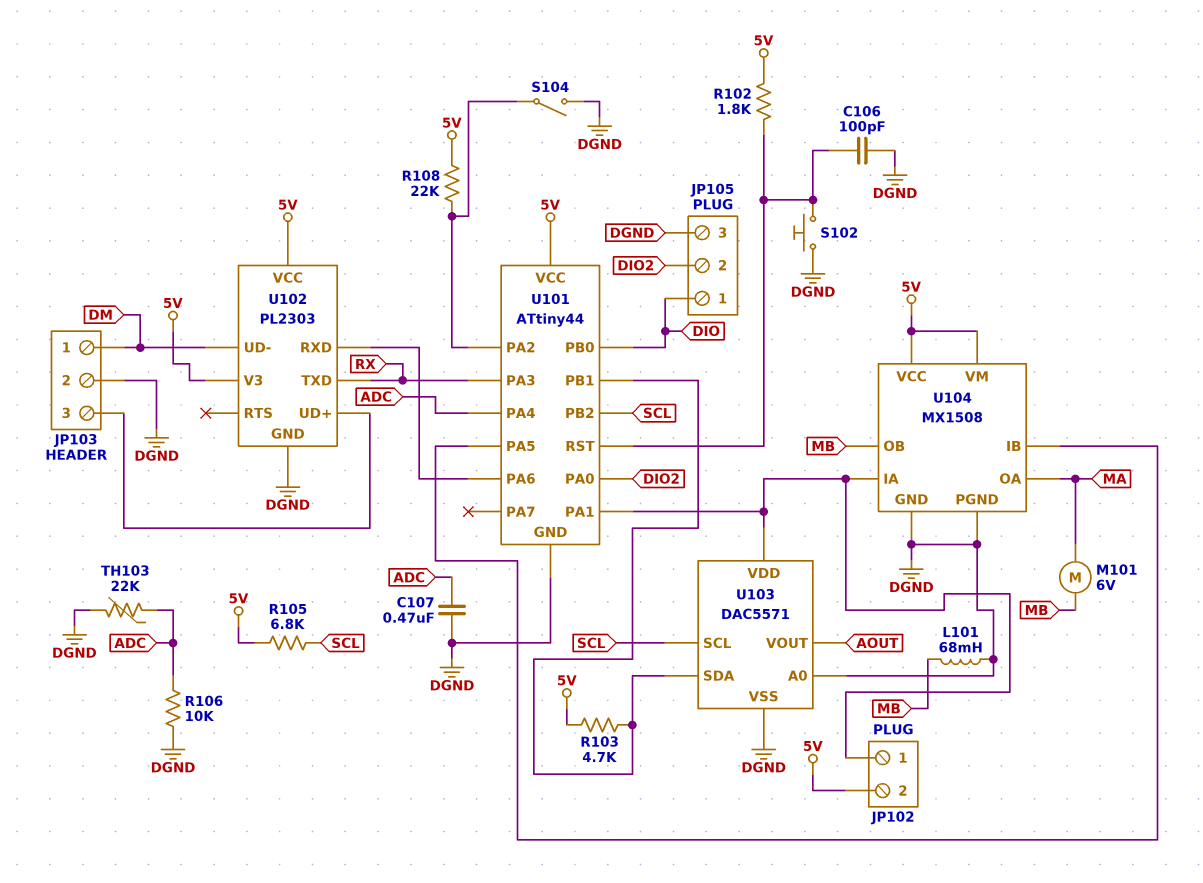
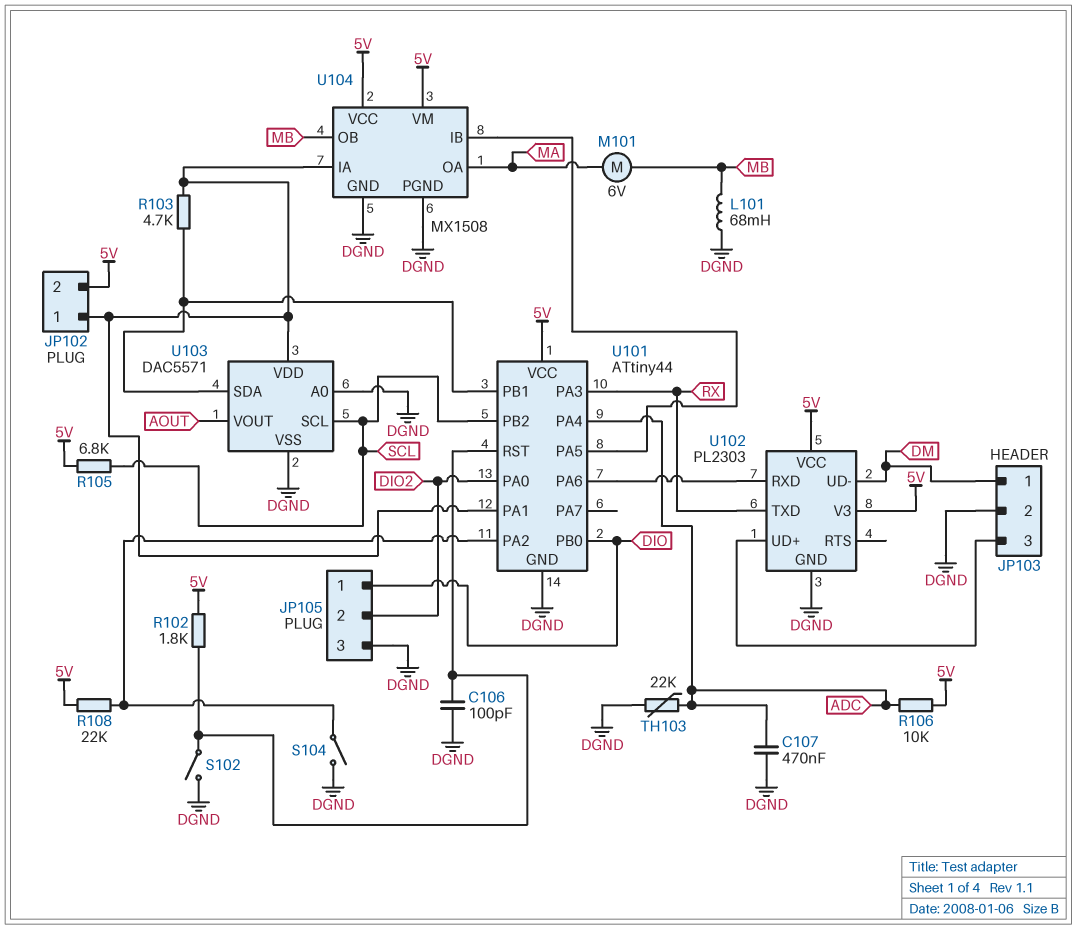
R103: 4.7k (5V, U101/PB1) -> 4.7k (JP102/1, U101/PB1)
R106: 10k (ADC, DGND) -> 10k (5V, ADC)
S102: button (DGND, U101/RST) -> switch (DGND, U101/RST)

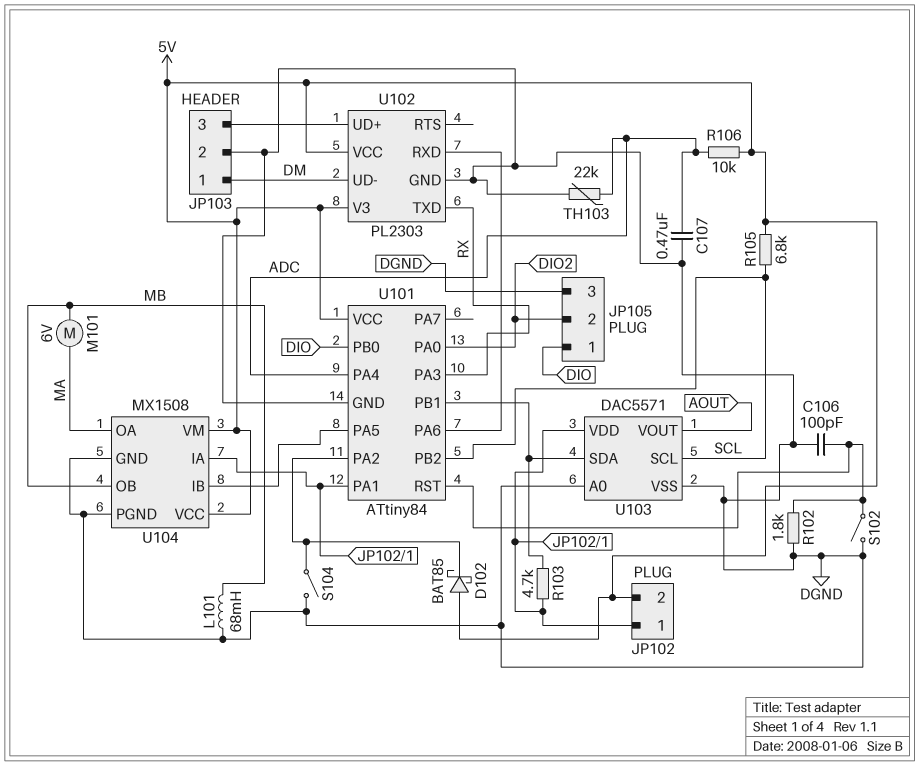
D102: none -> schottky BAT85 (A 5V, K U101/PA2)
R102: 1.8k (5V, U101/RST) -> 1.8k (DGND, U101/RST)
R108: 22k (5V, U101/PA2) -> none
U101: ATtiny44 -> ATtiny84

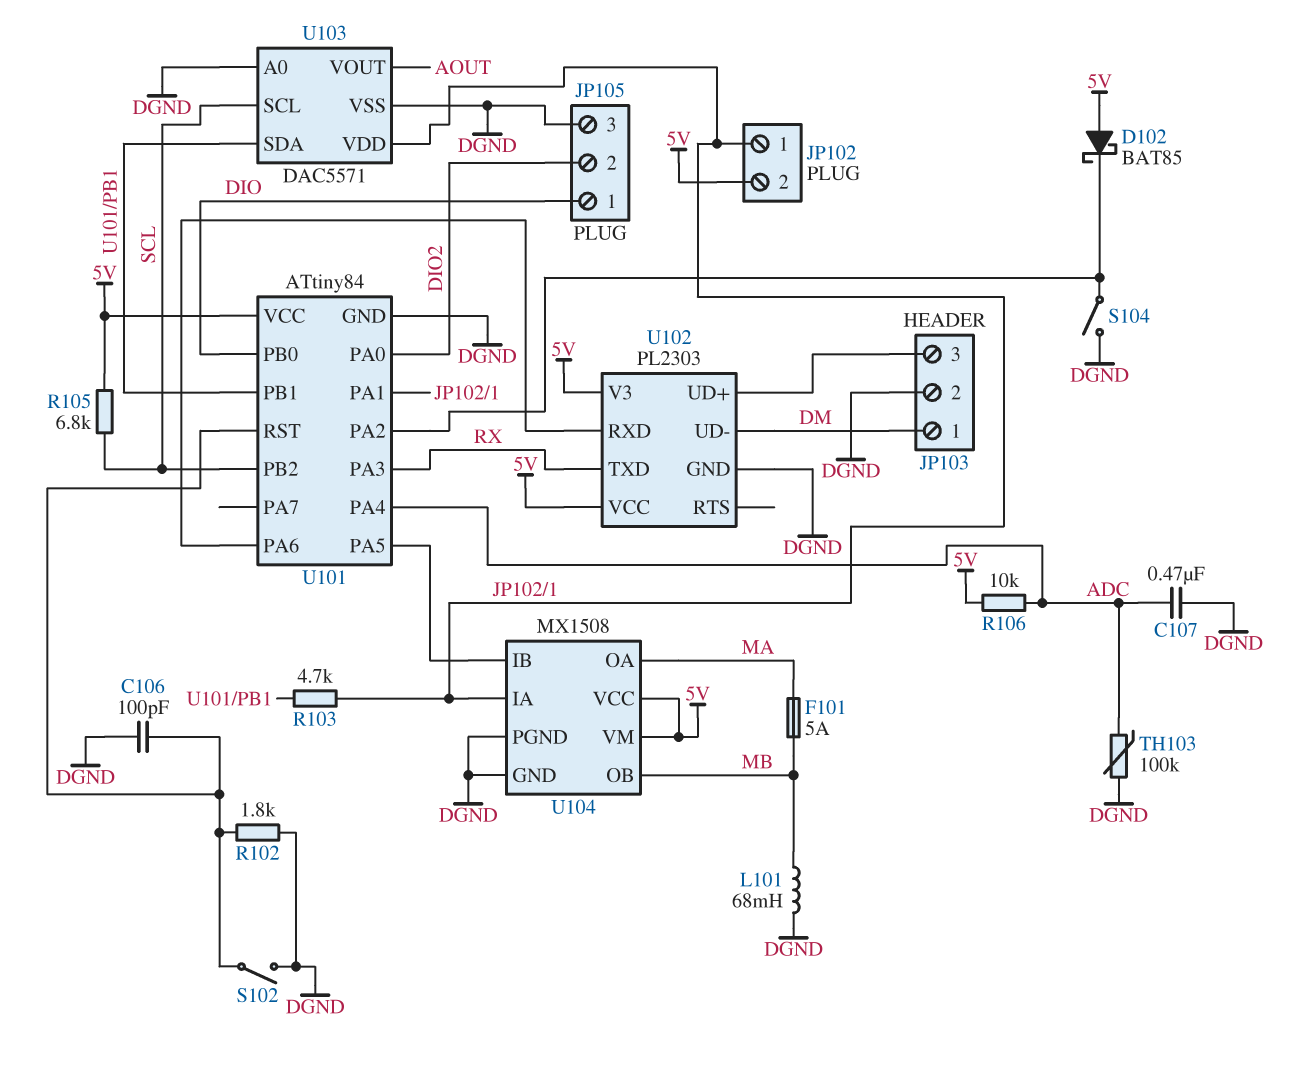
F101: none -> 5A (MA, MB)
M101: motor 6V (MA, MB) -> none
TH103: 22k (ADC, DGND) -> 100k (ADC, DGND)

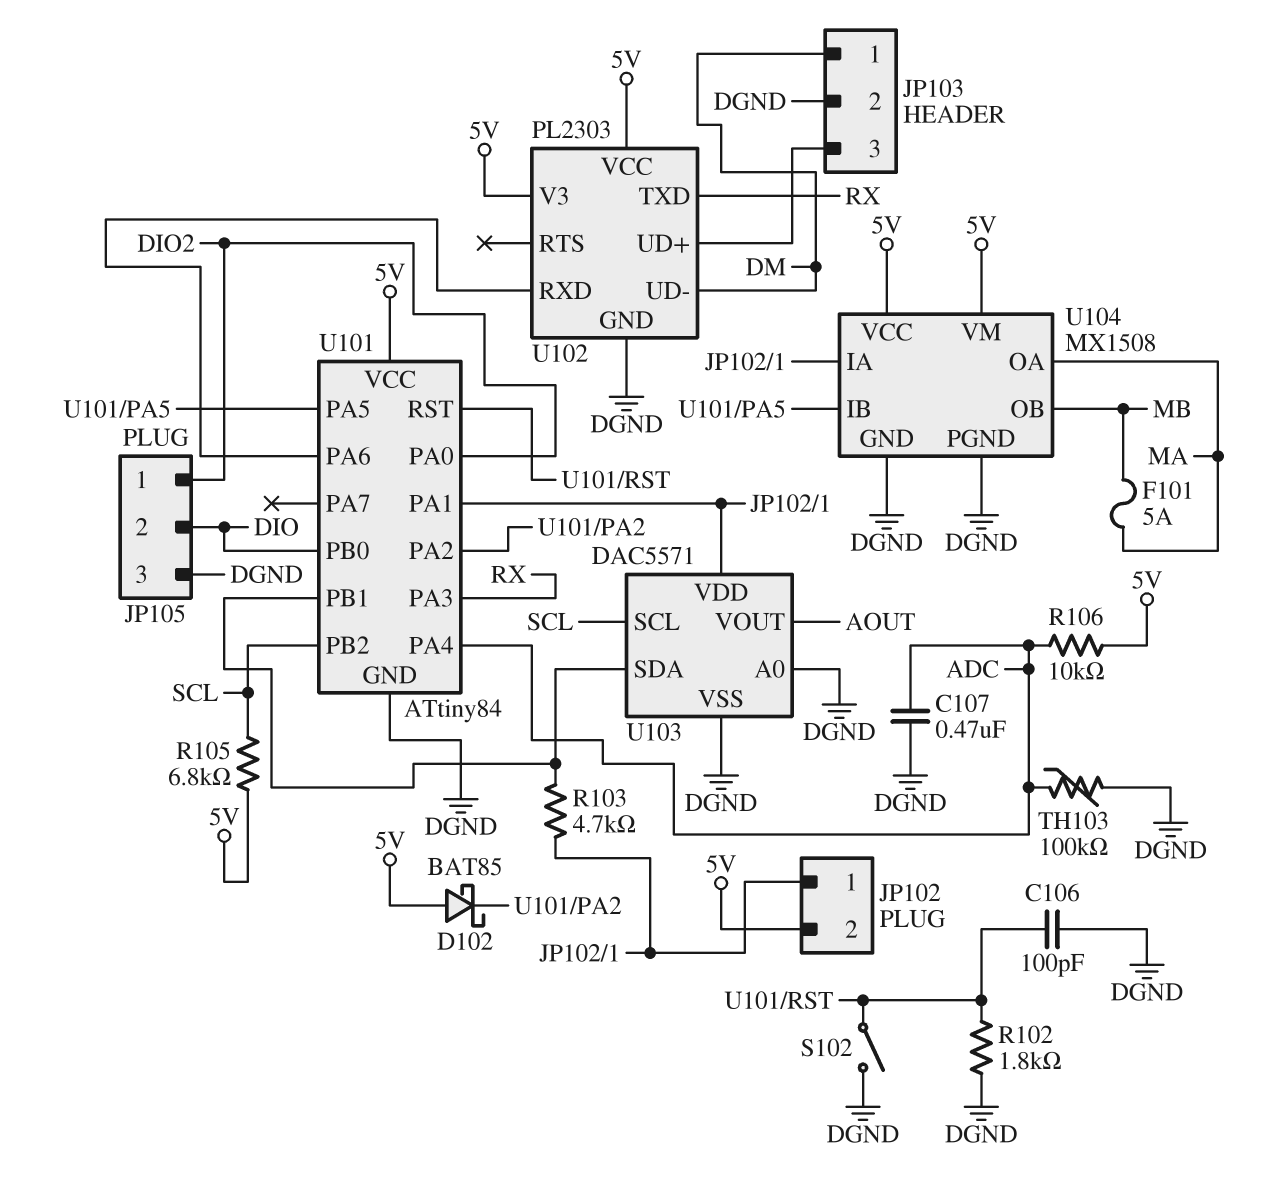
JP105 pin 1: DIO -> DIO2
JP105 pin 2: DIO2 -> DIO
L101: 68mH (DGND, MB) -> none
S104: switch (DGND, U101/PA2) -> none

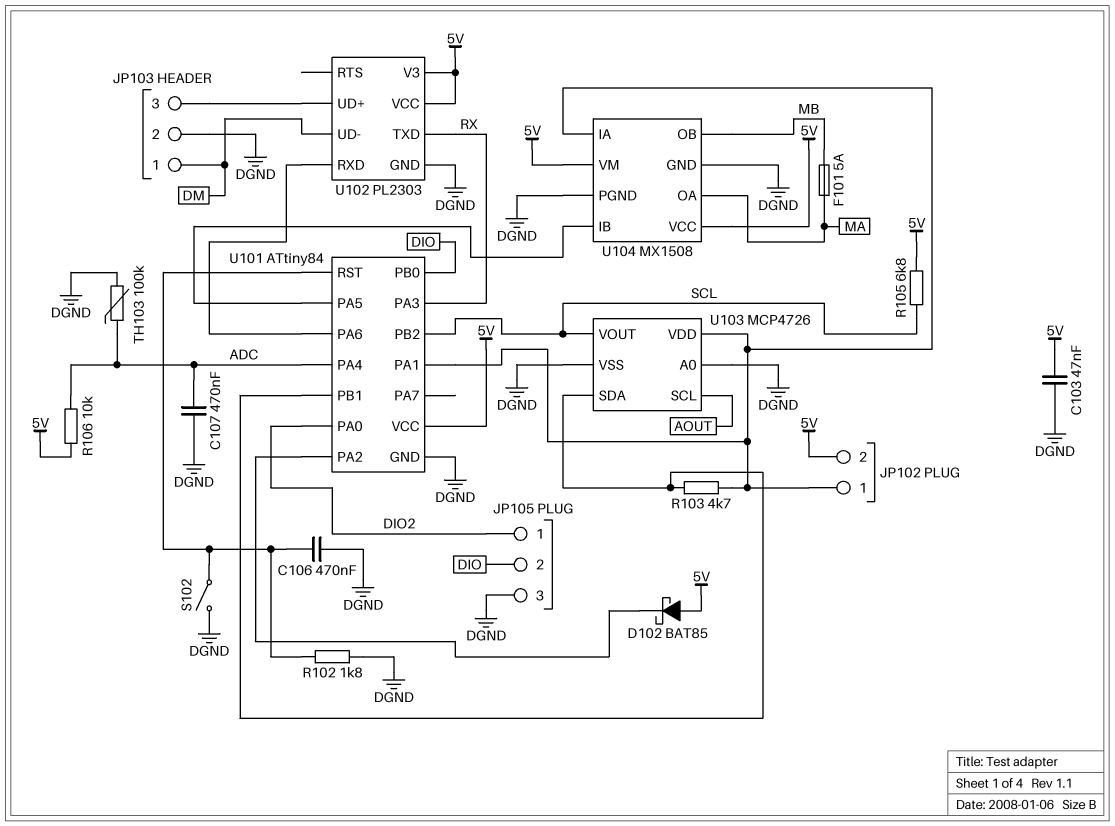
C103: none -> 47nF (5V, DGND)
C106: 100pF (DGND, U101/RST) -> 470nF (DGND, U101/RST)
U103: DAC5571 -> MCP4726
U103 pin SCL: SCL -> AOUT
U103 pin VOUT: AOUT -> SCL

